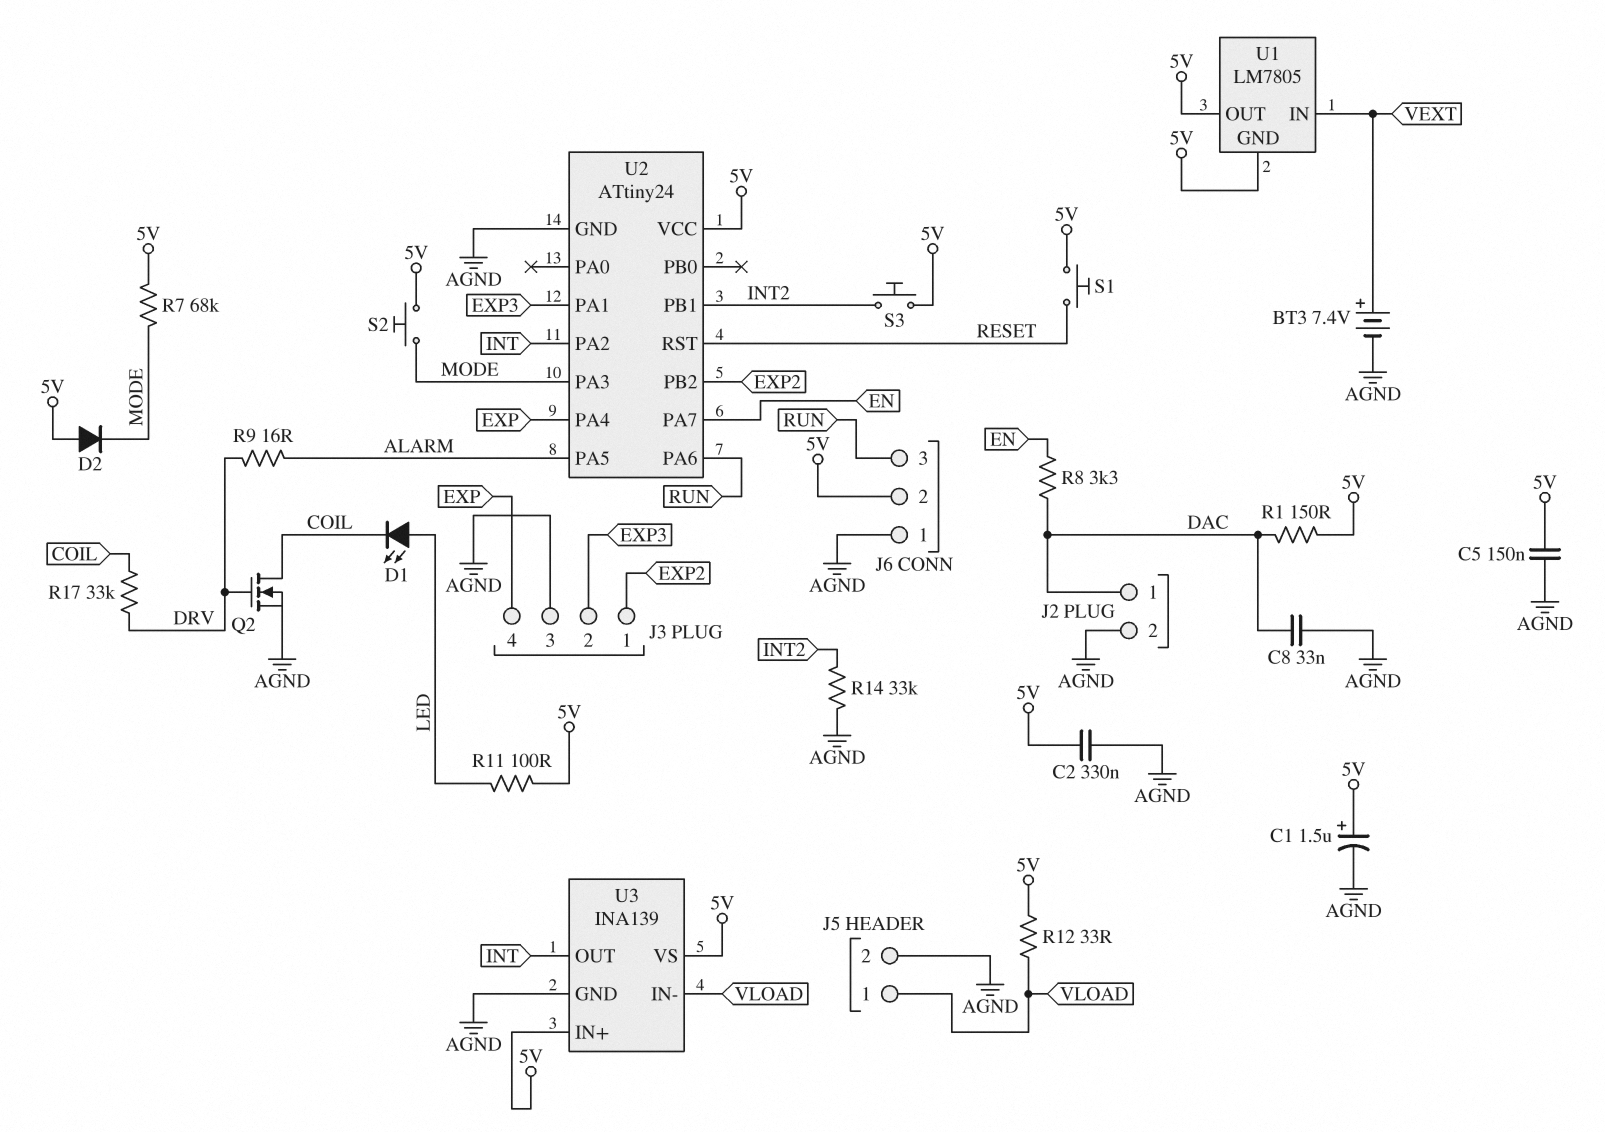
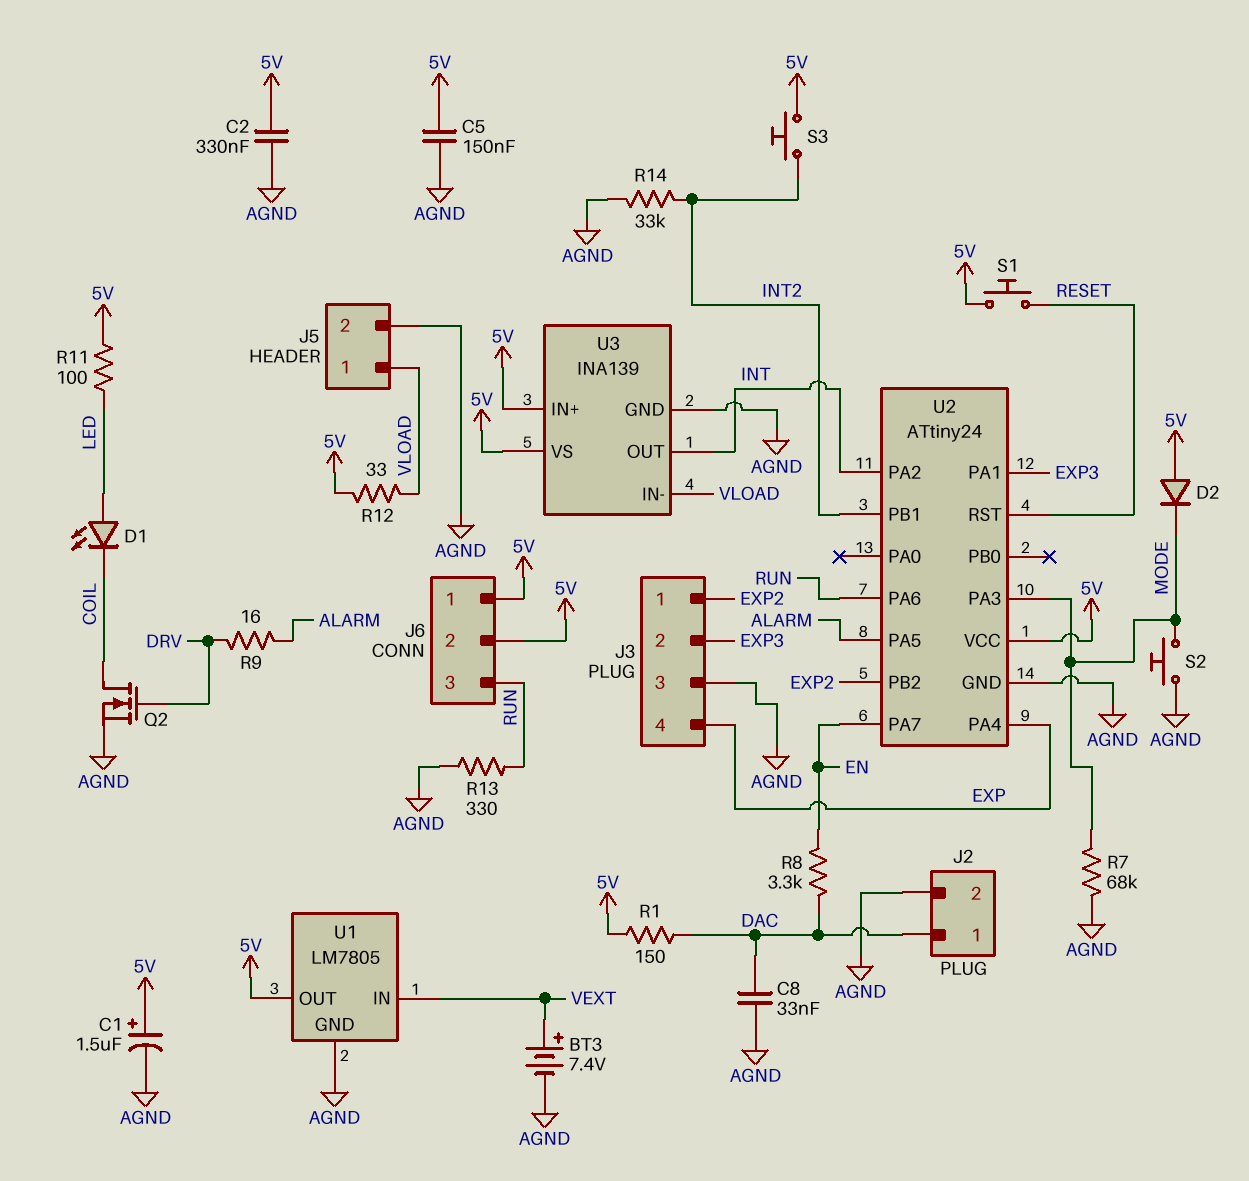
J6 pin 1: AGND -> 5V
R7: 68k (5V, MODE) -> 68k (AGND, MODE)
R13: none -> 330 (AGND, RUN)
R17: 33k (COIL, DRV) -> none
S2: button (5V, MODE) -> button (AGND, MODE)
U1 pin GND: 5V -> AGND

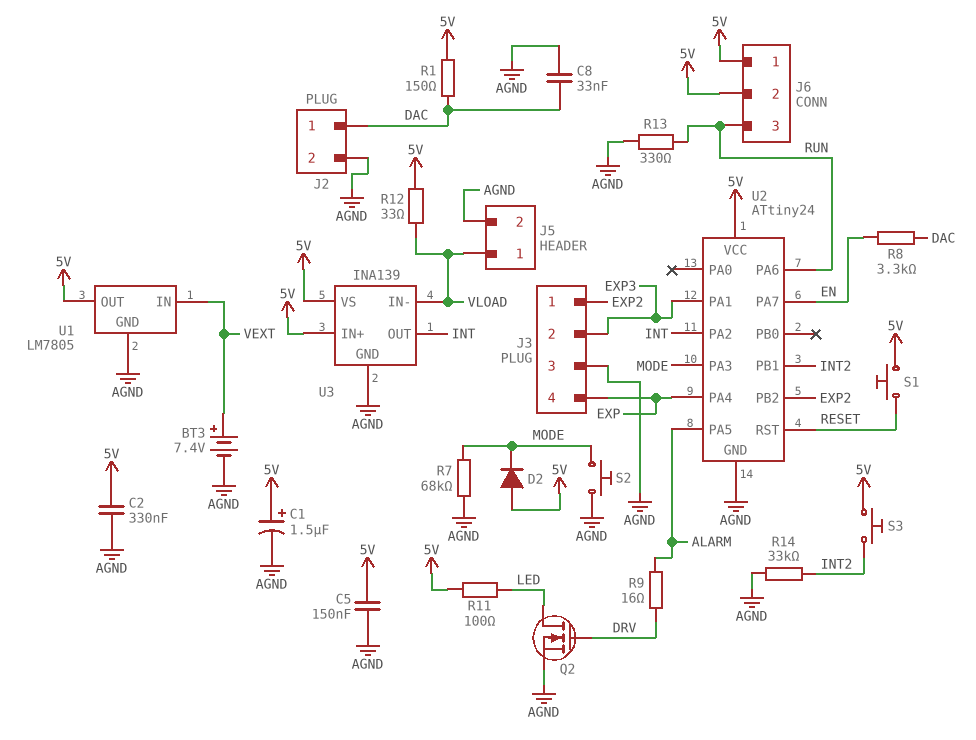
D1: LED (A LED, K COIL) -> none
Q2: NMOS (G DRV, D COIL, S AGND) -> NMOS (G DRV, D LED, S AGND)

